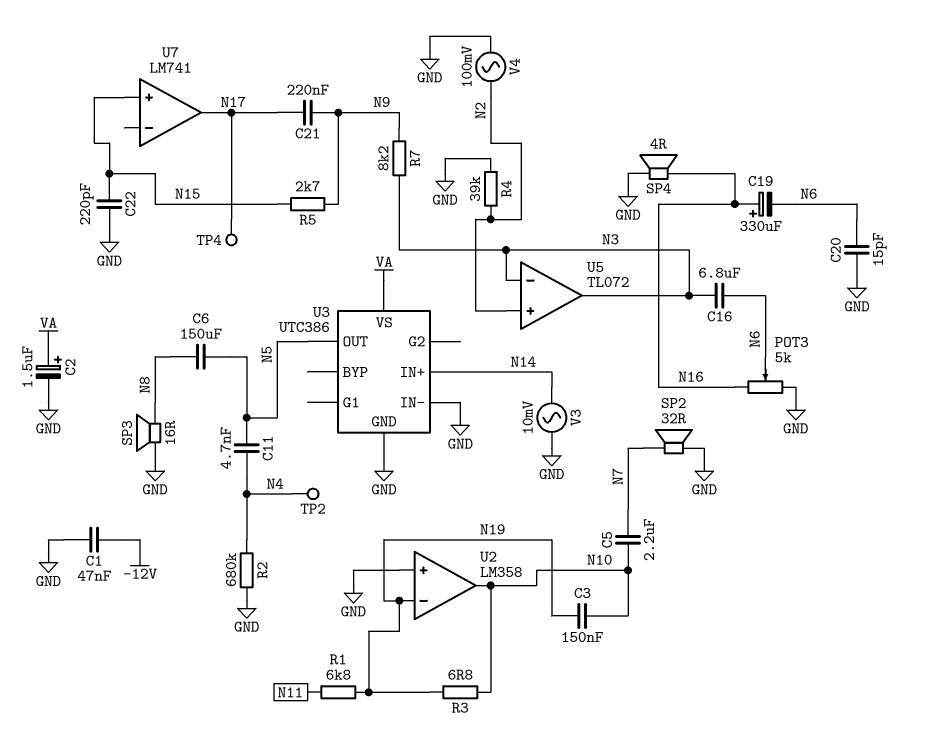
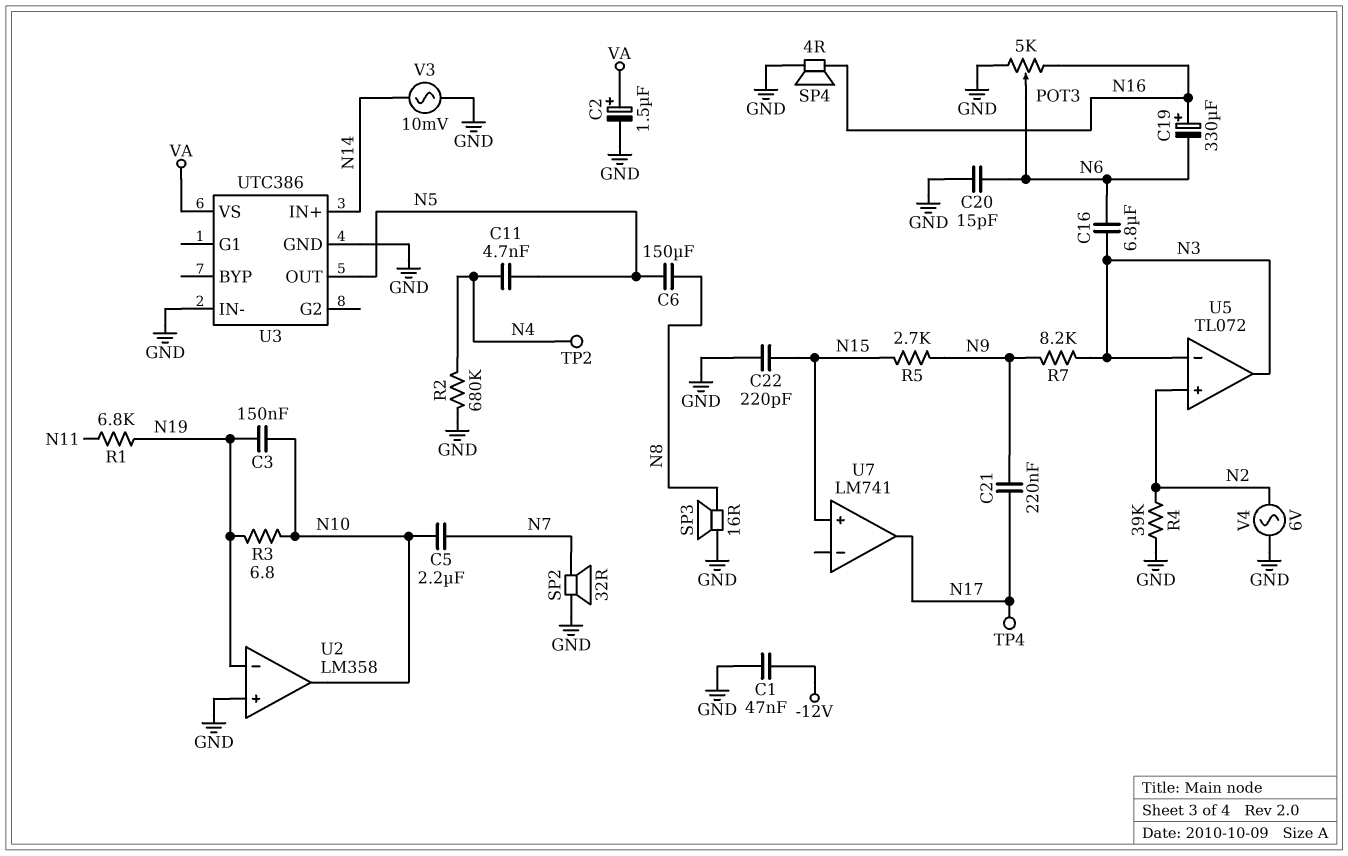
V4: AC 100mV (GND, N2) -> AC 6V (GND, N2)

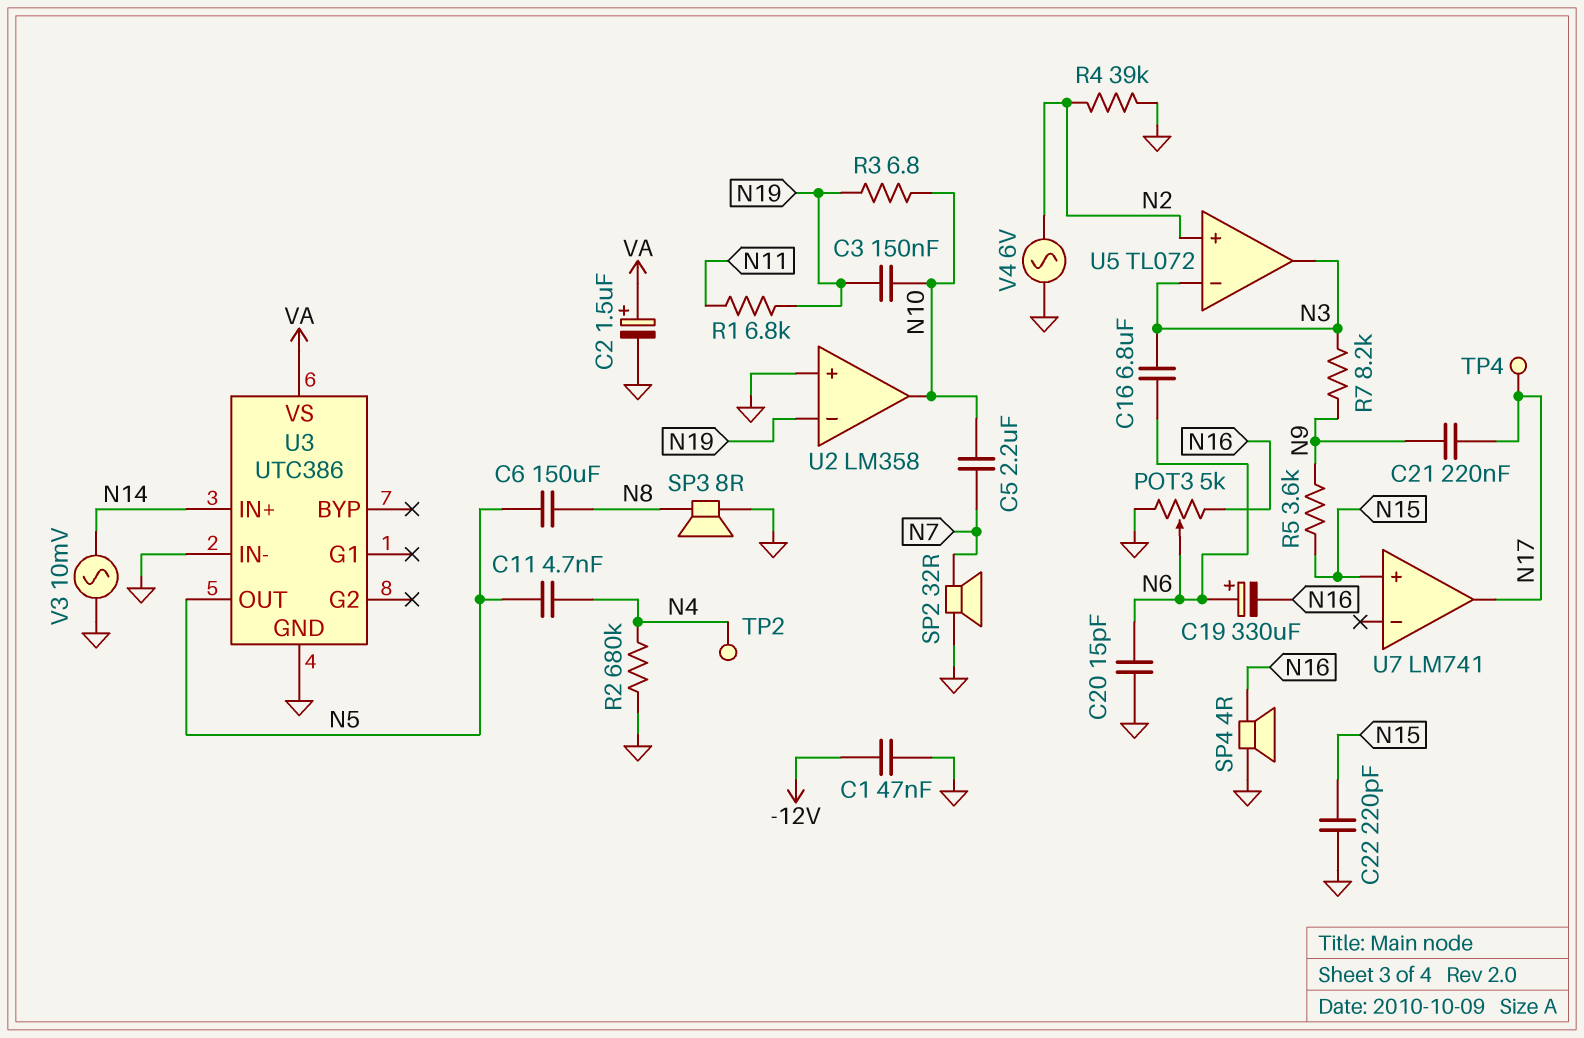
C19: 330uF (plus N16, minus N6) -> 330uF (plus N6, minus N16)
R5: 2.7k (N9, N15) -> 3.6k (N9, N15)
SP3: speaker 16R (GND, N8) -> speaker 8R (GND, N8)

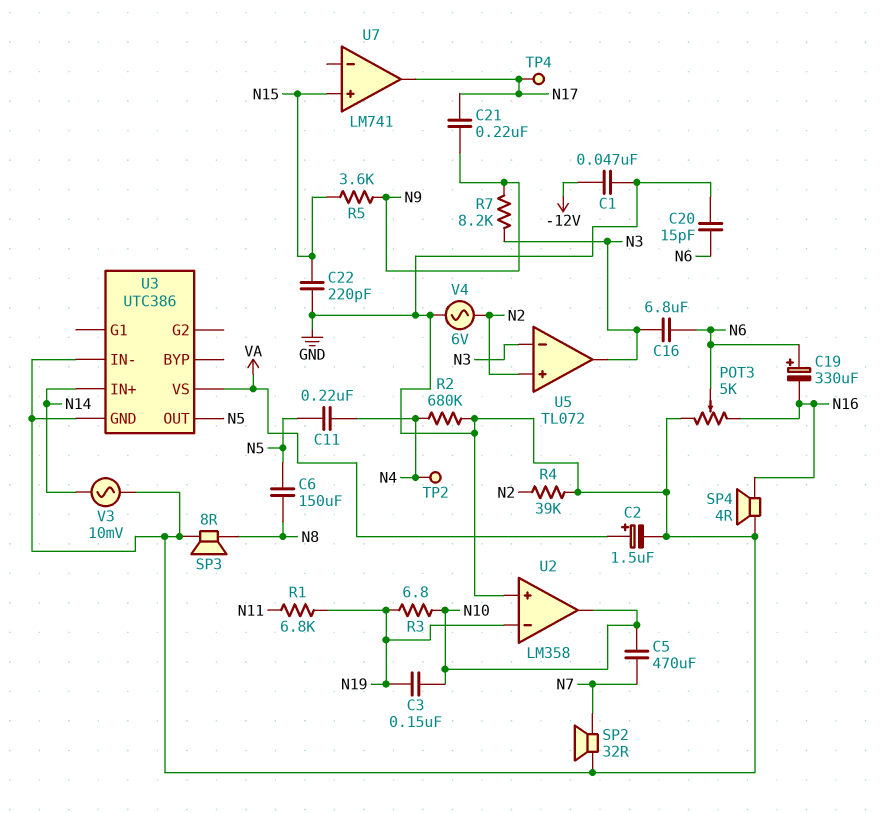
C5: 2.2uF (N7, N10) -> 470uF (N7, N10)
C11: 4.7nF (N4, N5) -> 220nF (N4, N5)

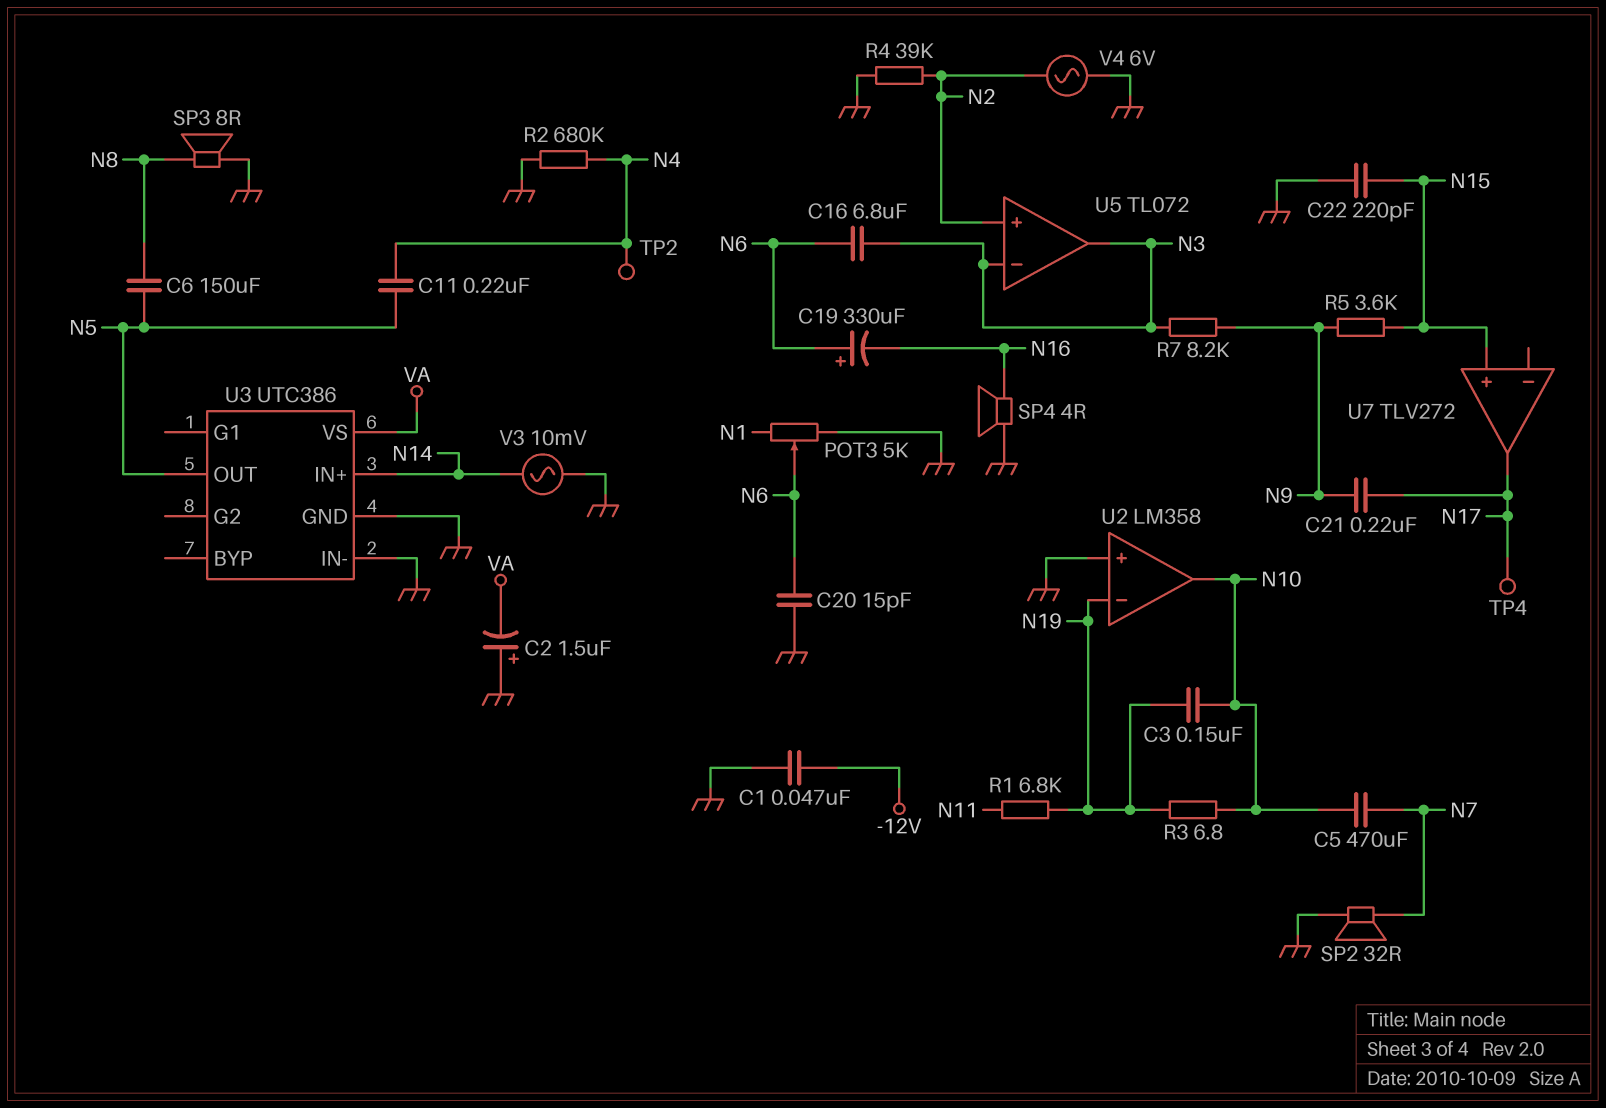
C2: 1.5uF (plus VA, minus GND) -> 1.5uF (plus GND, minus VA)
POT3: 5k (GND, N16, wiper N6) -> 5k (GND, N1, wiper N6)
U7: LM741 -> TLV272

